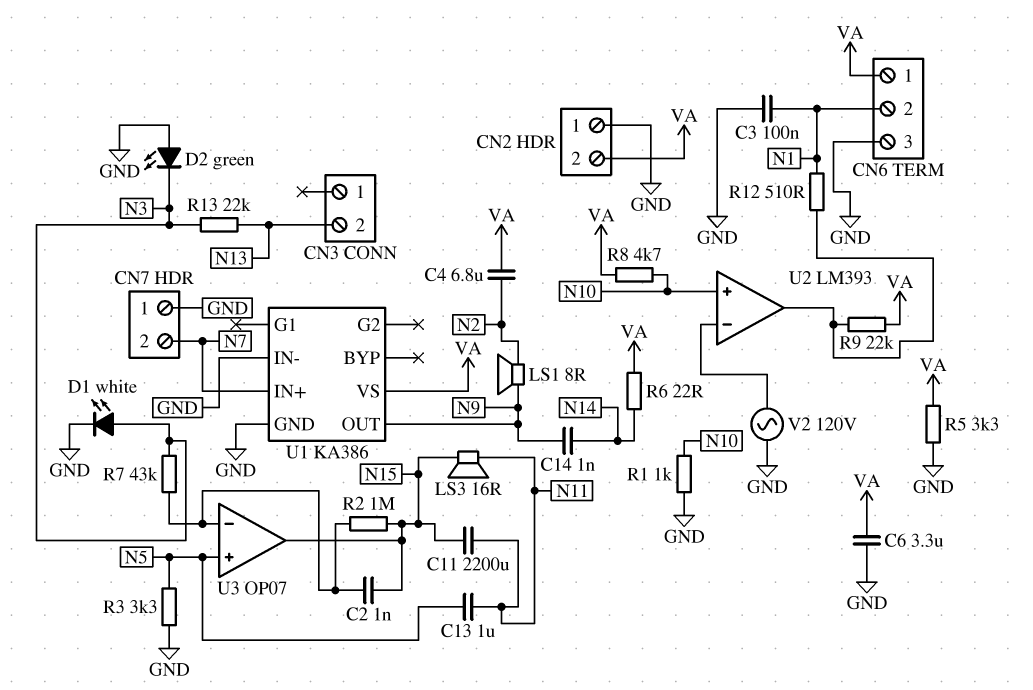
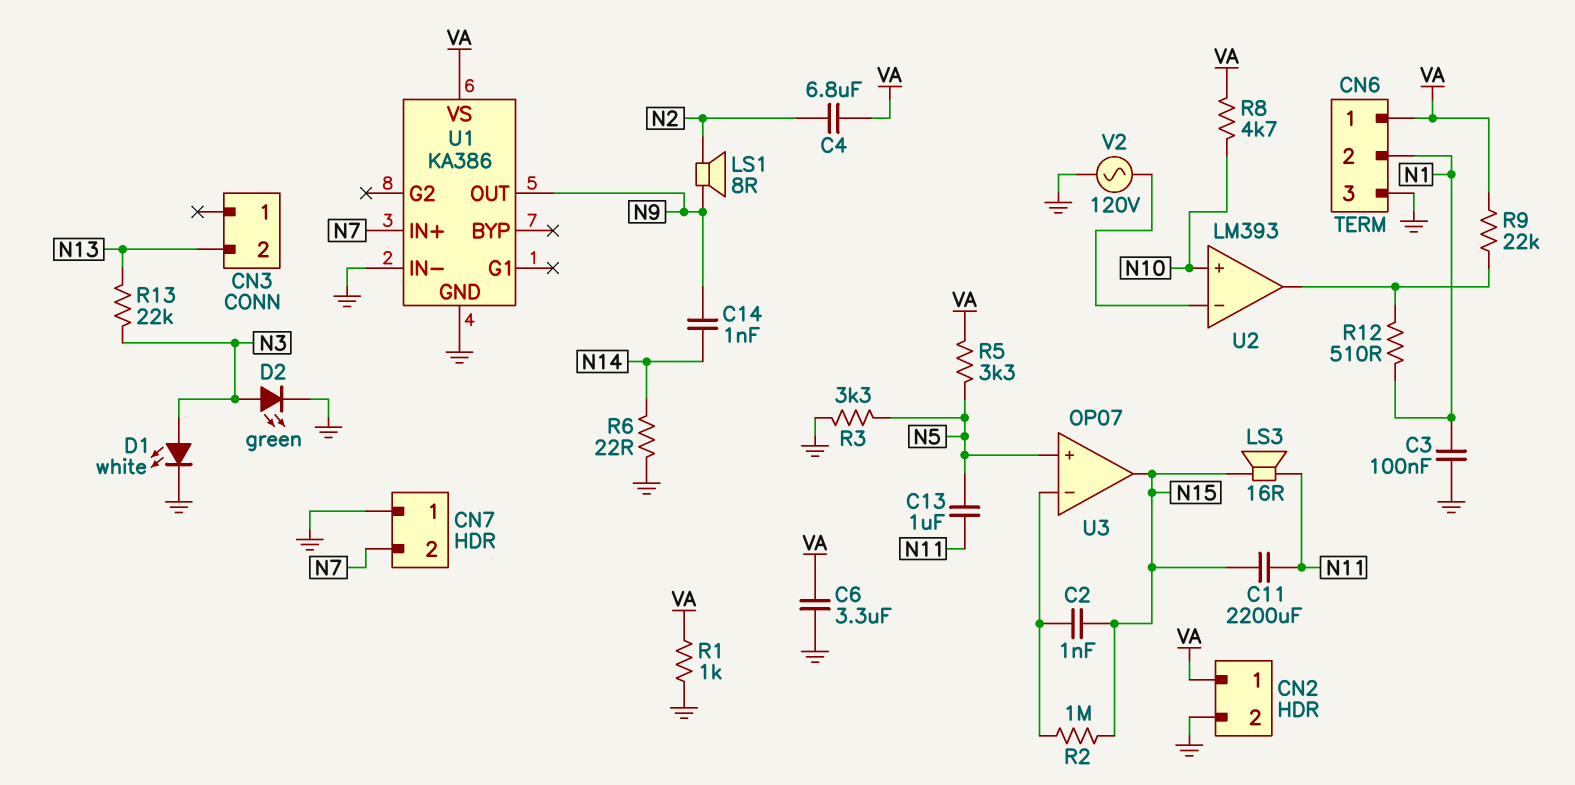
CN2 pin 1: GND -> VA
CN2 pin 2: VA -> GND
D2: LED green (A GND, K N3) -> LED green (A N3, K GND)
R1: 1k (GND, N10) -> 1k (GND, VA)
R5: 3.3k (GND, VA) -> 3.3k (N5, VA)
R6: 22 (N14, VA) -> 22 (GND, N14)
R7: 43k (N3, U3/in-) -> none

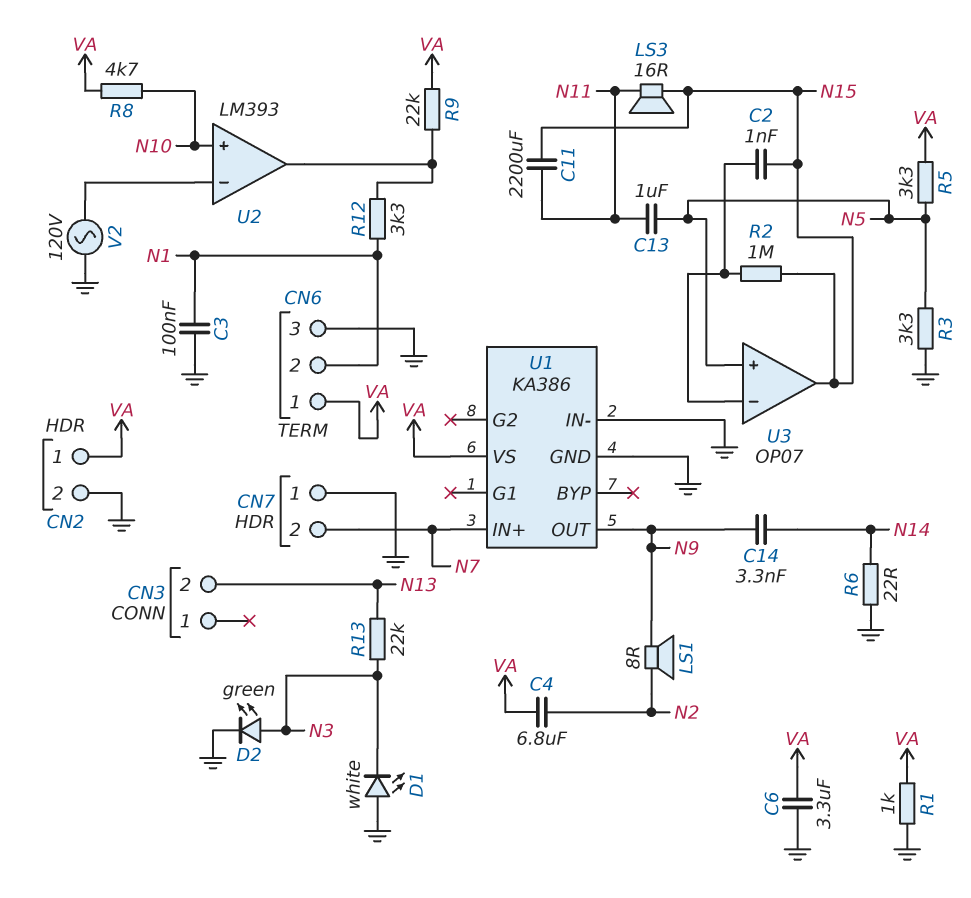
C14: 1nF (N9, N14) -> 3.3nF (N9, N14)
D1: LED white (A N3, K GND) -> LED white (A GND, K N3)
R12: 510 (N1, U2/out) -> 3.3k (N1, U2/out)

